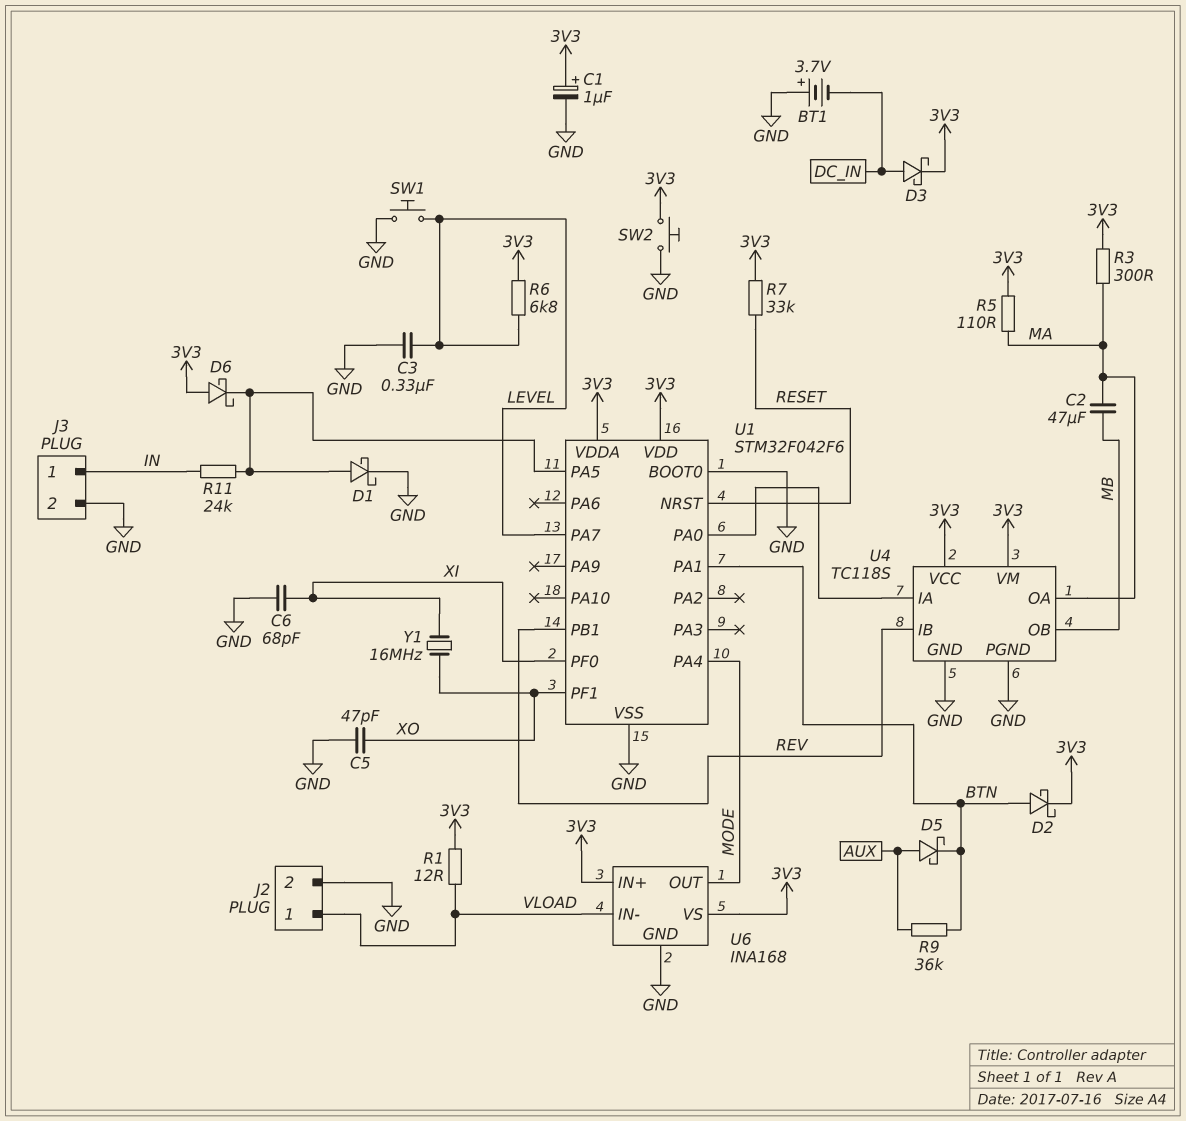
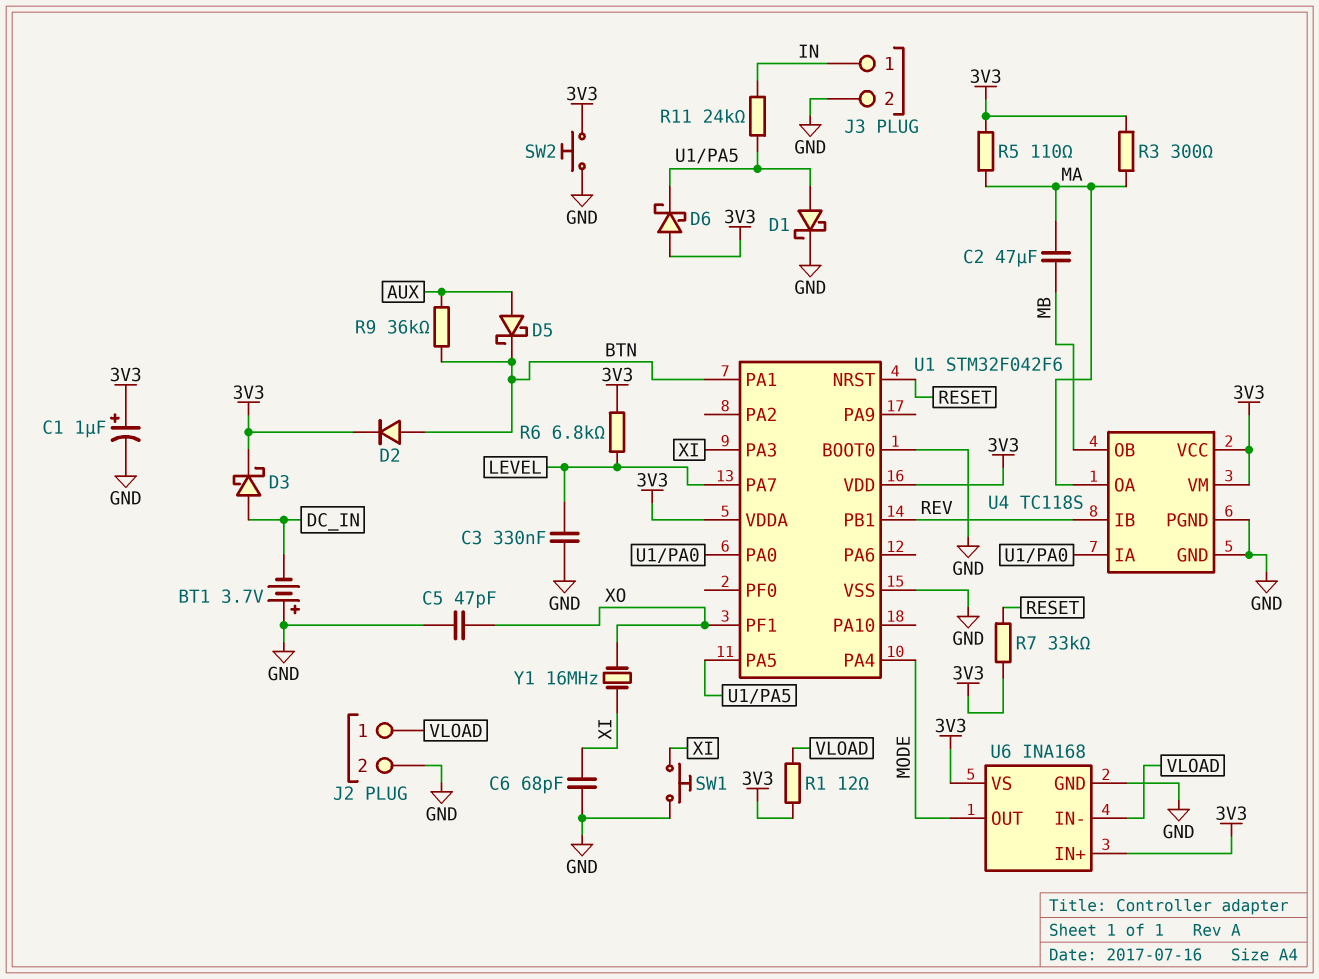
D2: schottky (A BTN, K 3V3) -> diode (A BTN, K 3V3)
SW1: button (GND, LEVEL) -> button (GND, XI)
U1 pin PA3: none -> XI
U1 pin PF0: XI -> none

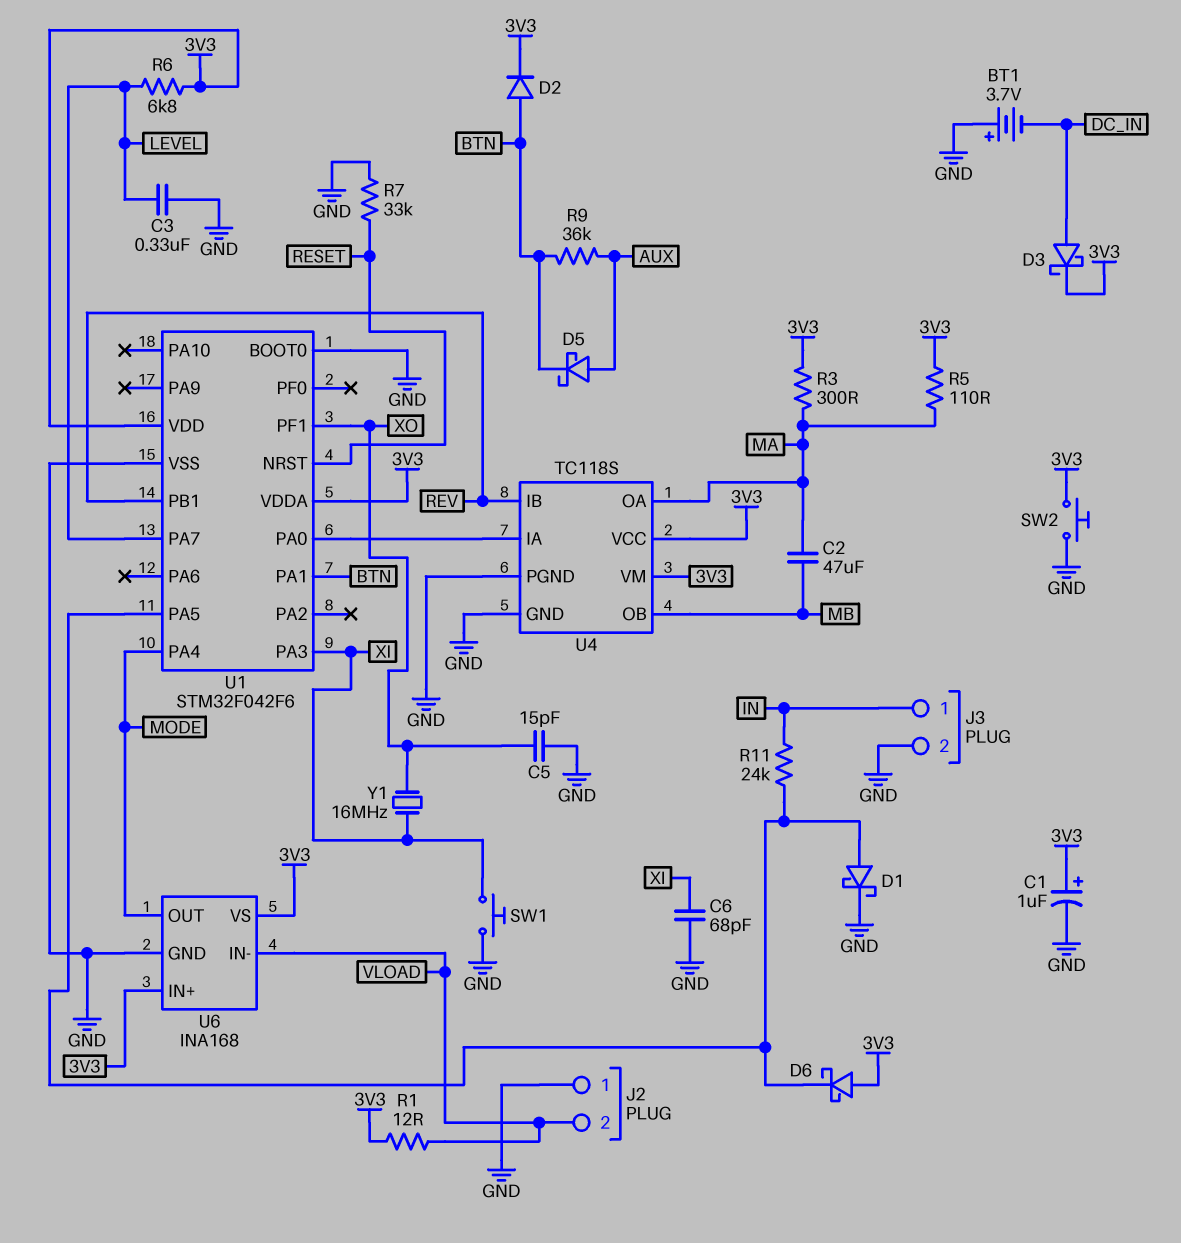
C5: 47pF (GND, XO) -> 15pF (GND, XO)
J2 pin 1: VLOAD -> GND
J2 pin 2: GND -> VLOAD
R7: 33k (3V3, RESET) -> 33k (GND, RESET)

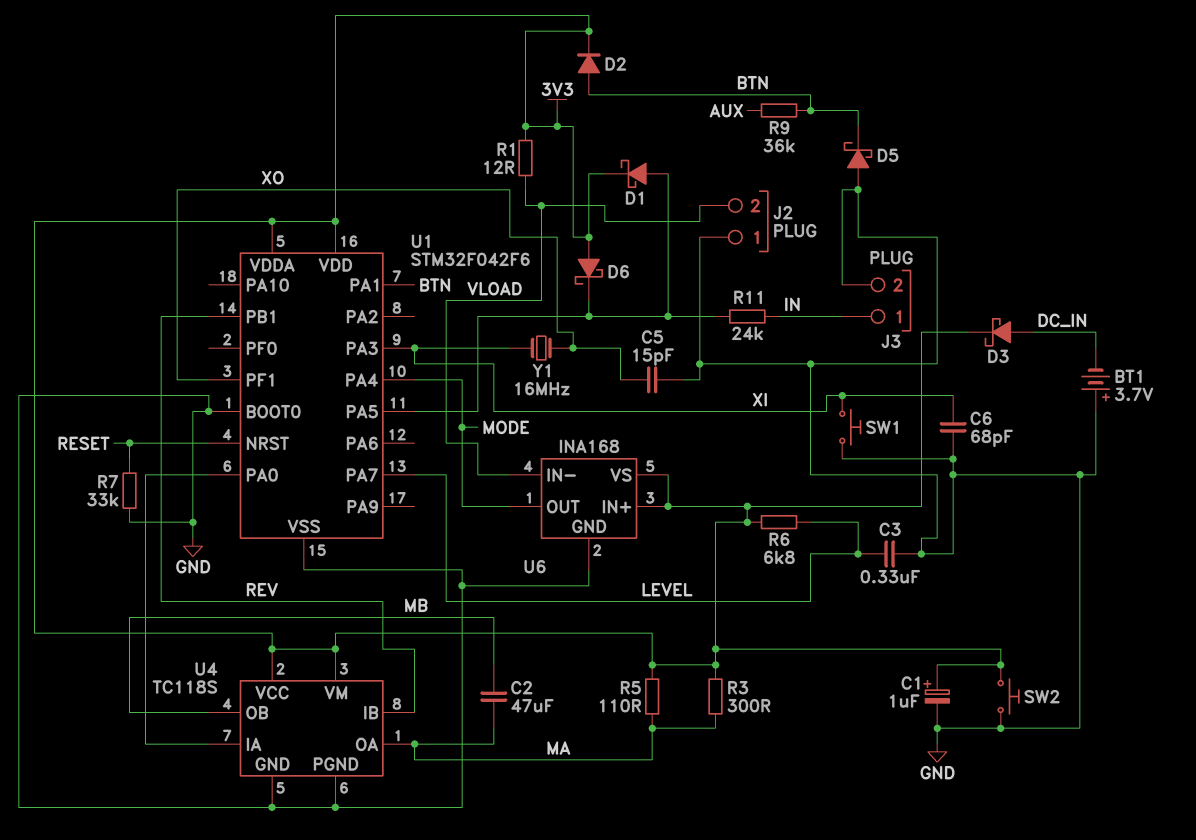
D1: schottky (A U1/PA5, K GND) -> schottky (A U1/PA5, K 3V3)
D5: schottky (A AUX, K BTN) -> schottky (A GND, K BTN)

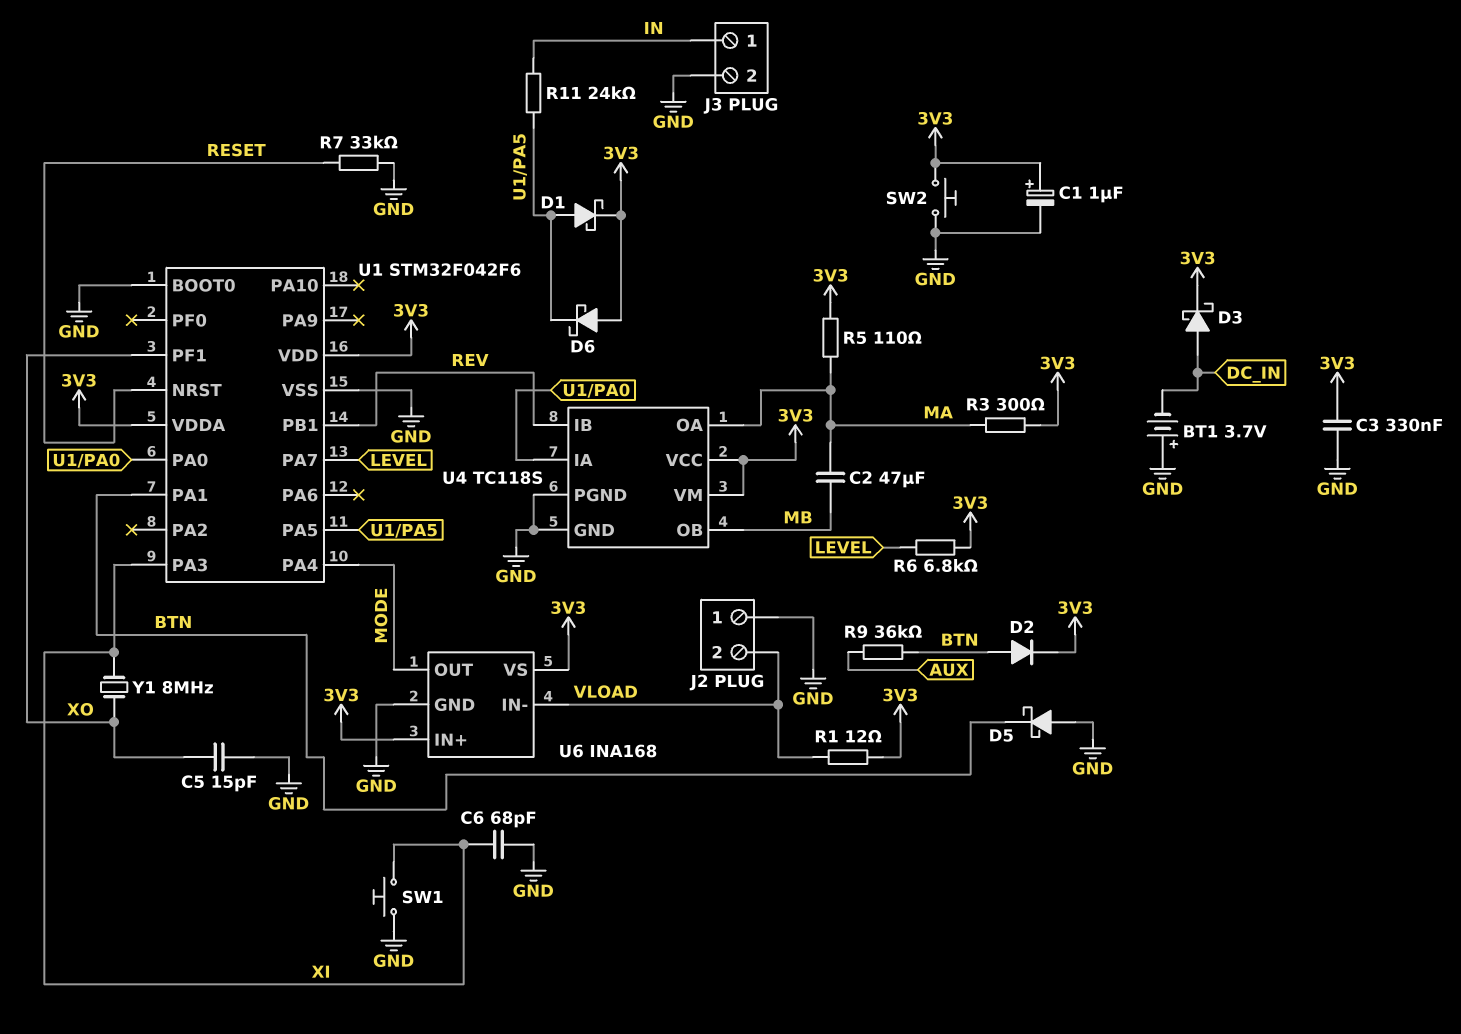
C3: 330nF (GND, LEVEL) -> 330nF (3V3, GND)
Y1: 16MHz (XI, XO) -> 8MHz (XI, XO)

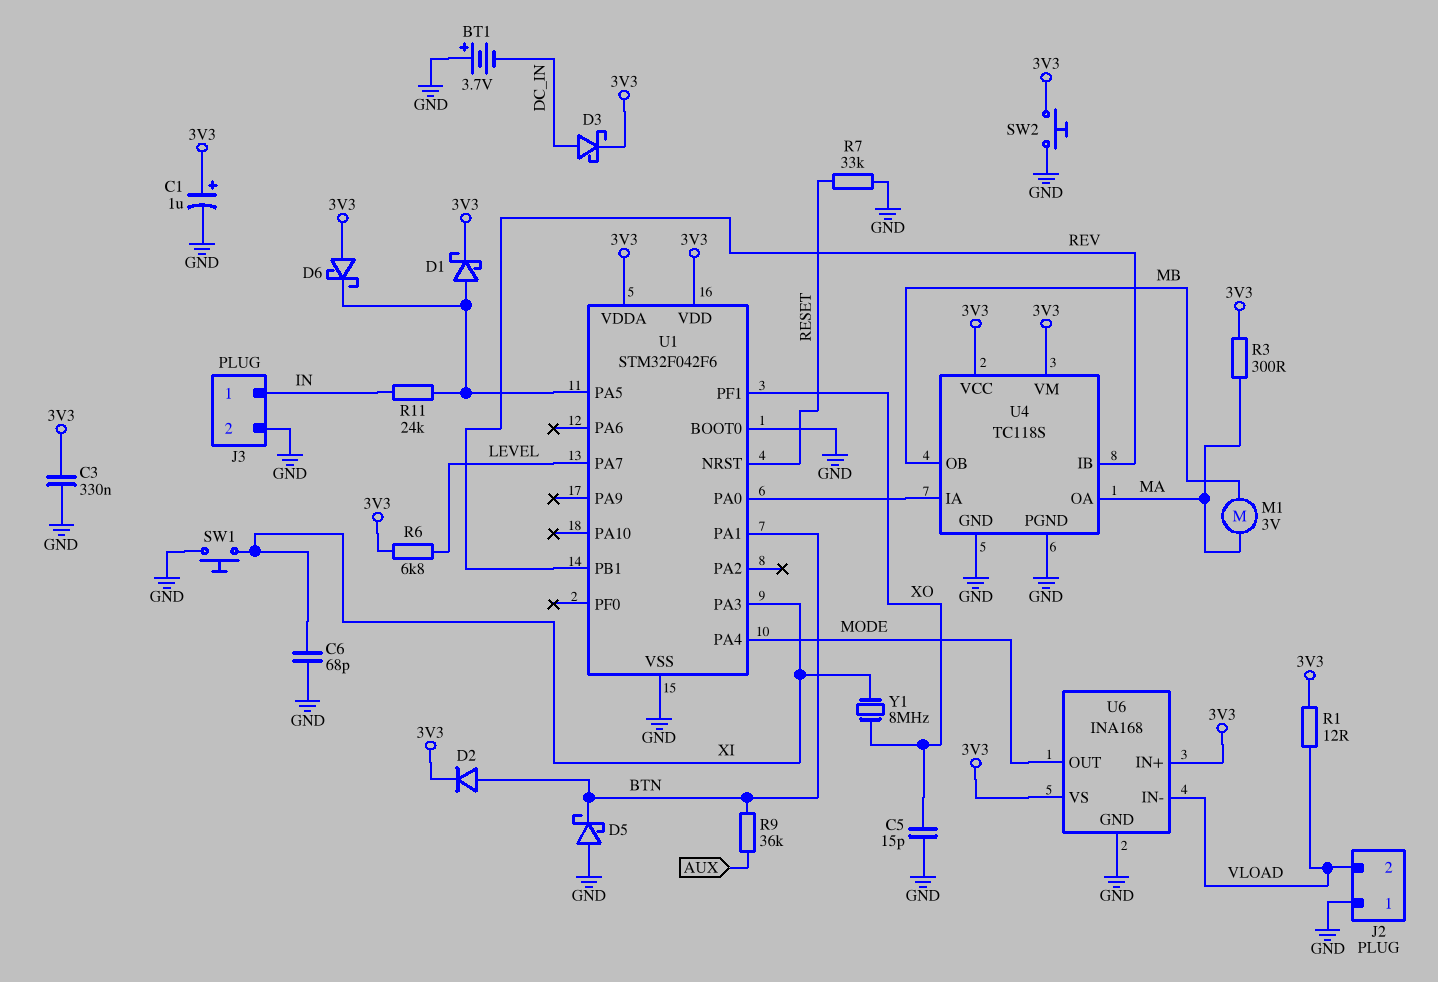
C2: 47uF (MA, MB) -> none
M1: none -> motor 3V (MA, MB)
R5: 110 (3V3, MA) -> none

